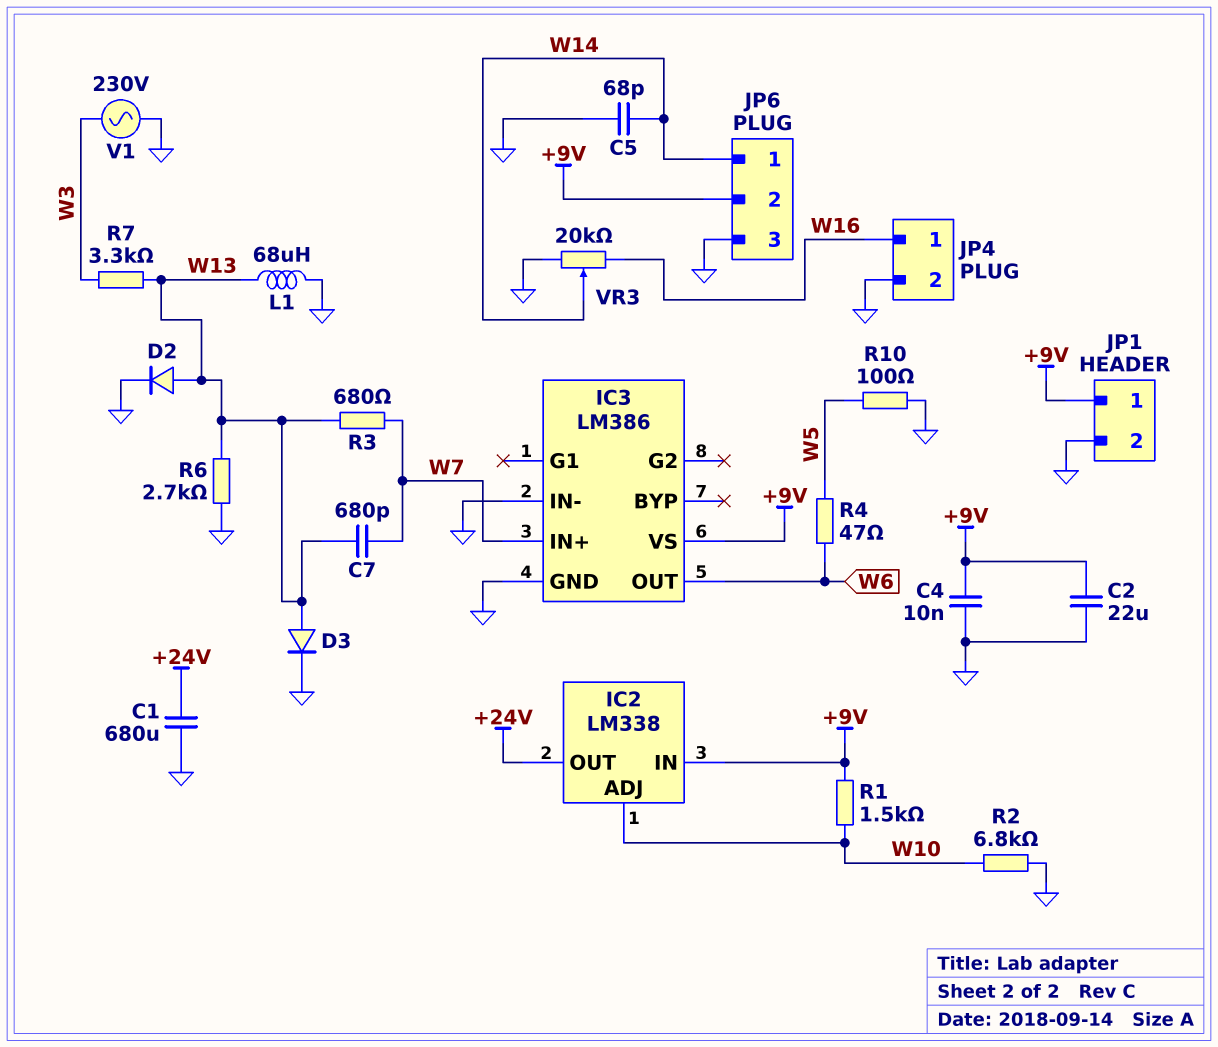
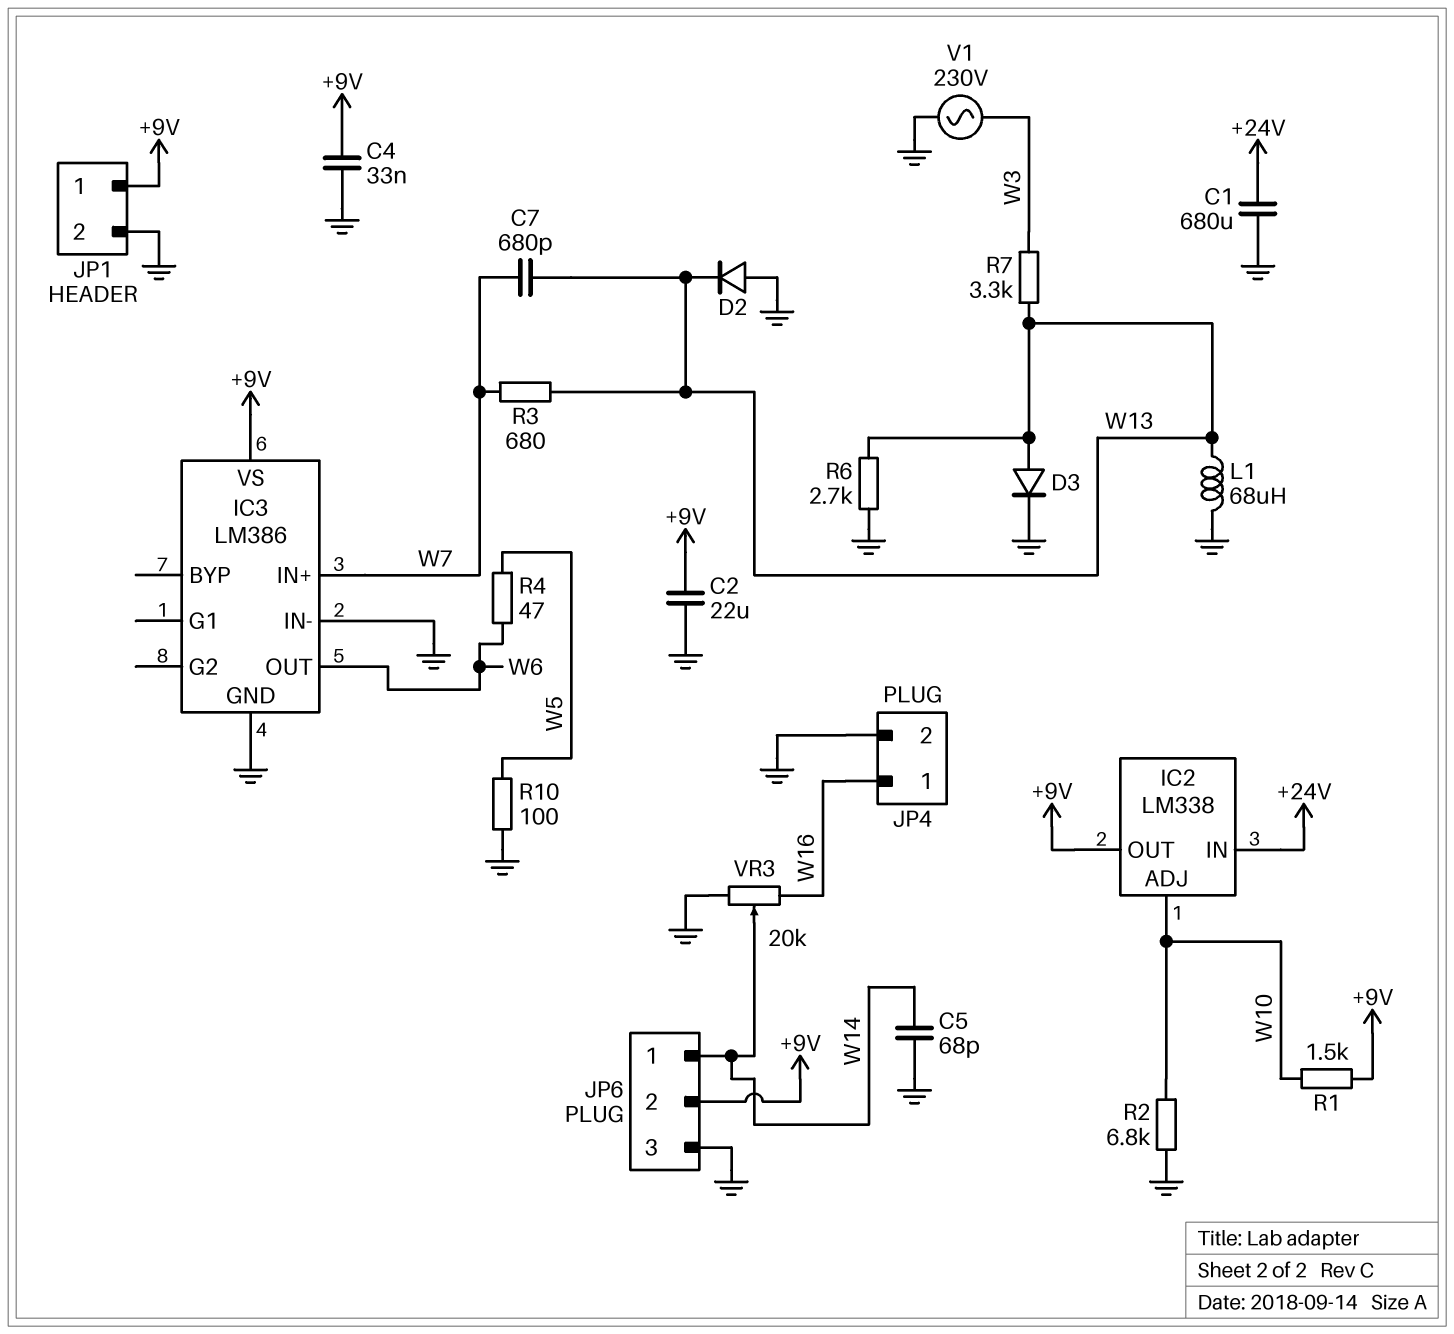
C4: 10nF (+9V, GND) -> 33nF (+9V, GND)
D2: diode (A W13, K GND) -> diode (A GND, K W13)
IC2 pin IN: +9V -> +24V
IC2 pin OUT: +24V -> +9V

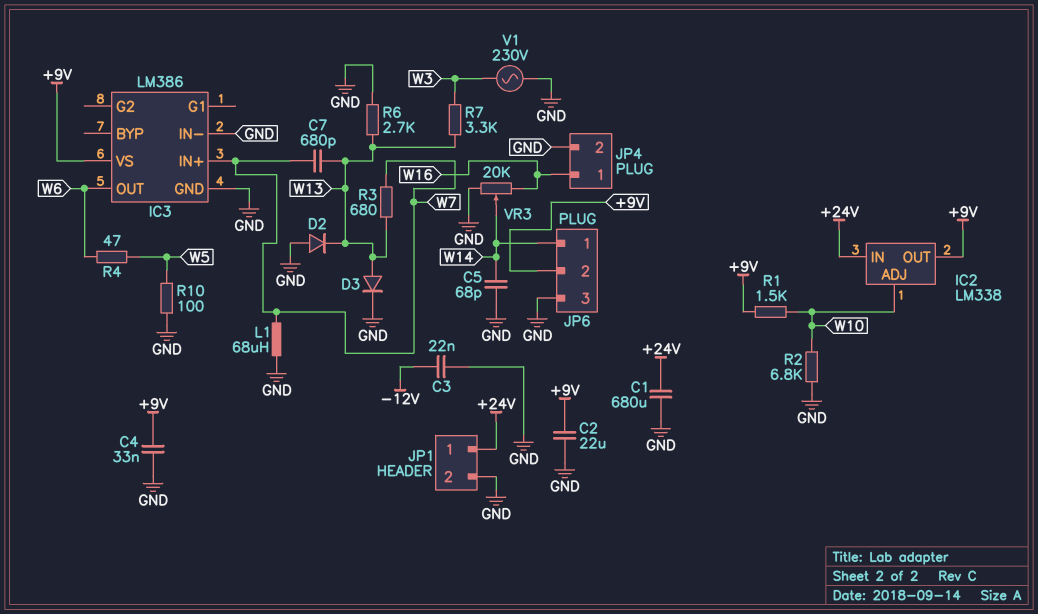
C3: none -> 22nF (-12V, GND)
JP1 pin 1: +9V -> +24V
L1: 68uH (GND, W13) -> 68uH (GND, W7)

